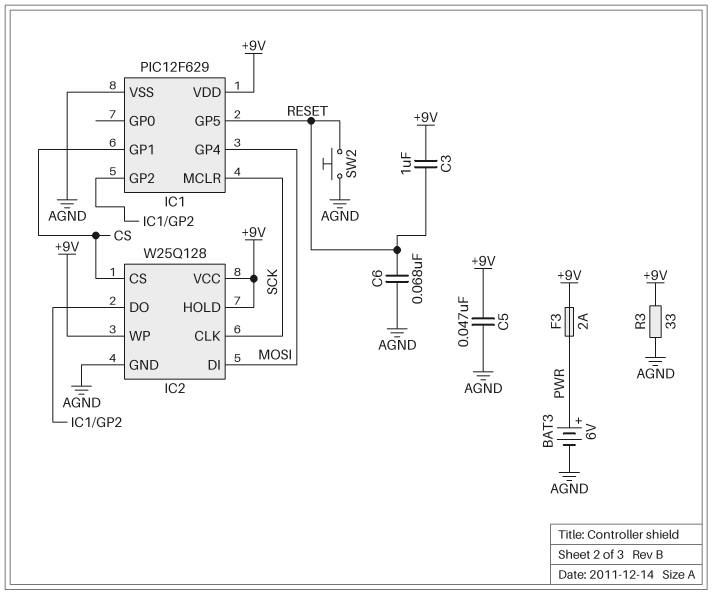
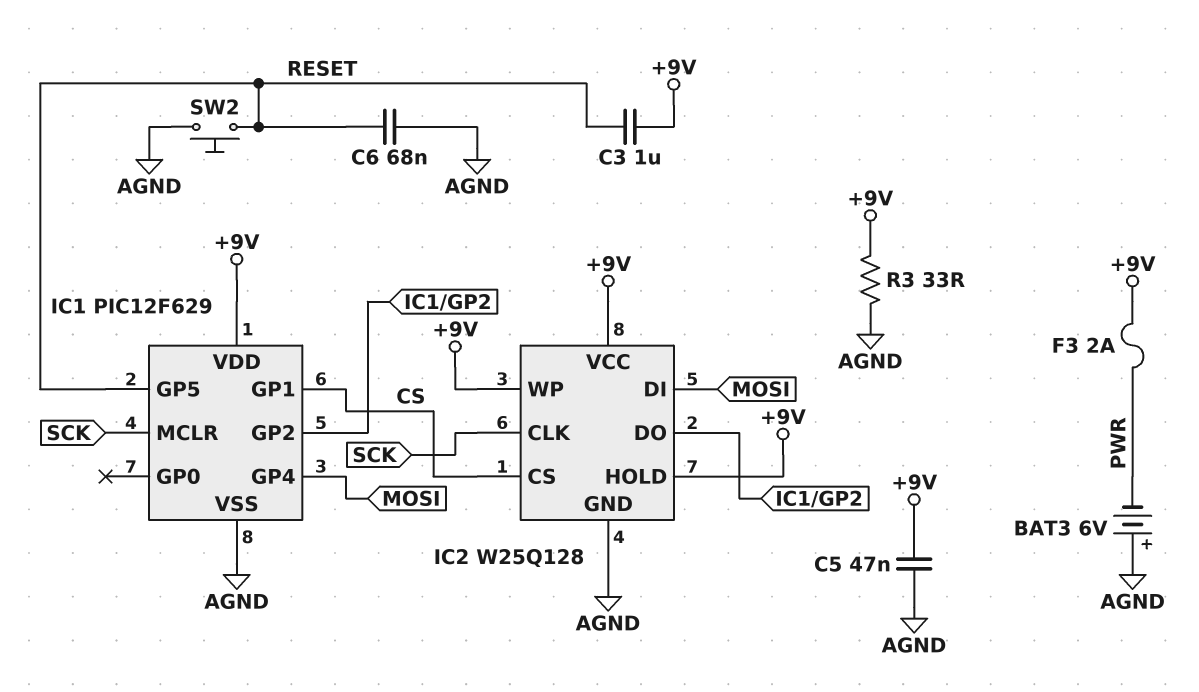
BAT3: 6V (plus PWR, minus AGND) -> 6V (plus AGND, minus PWR)

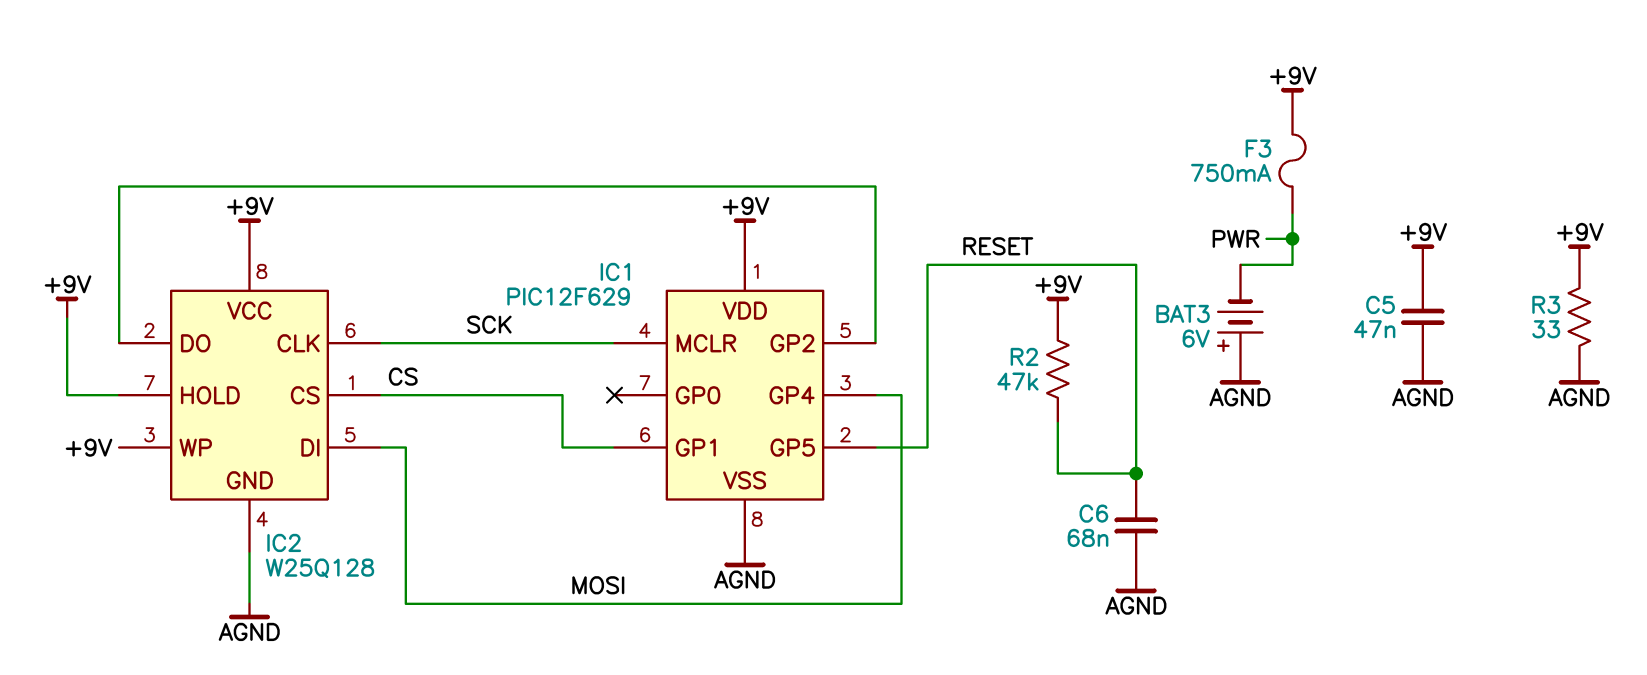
C3: 1uF (+9V, RESET) -> none
F3: 2A (+9V, PWR) -> 750mA (+9V, PWR)
R2: none -> 47k (+9V, RESET)
SW2: button (AGND, RESET) -> none

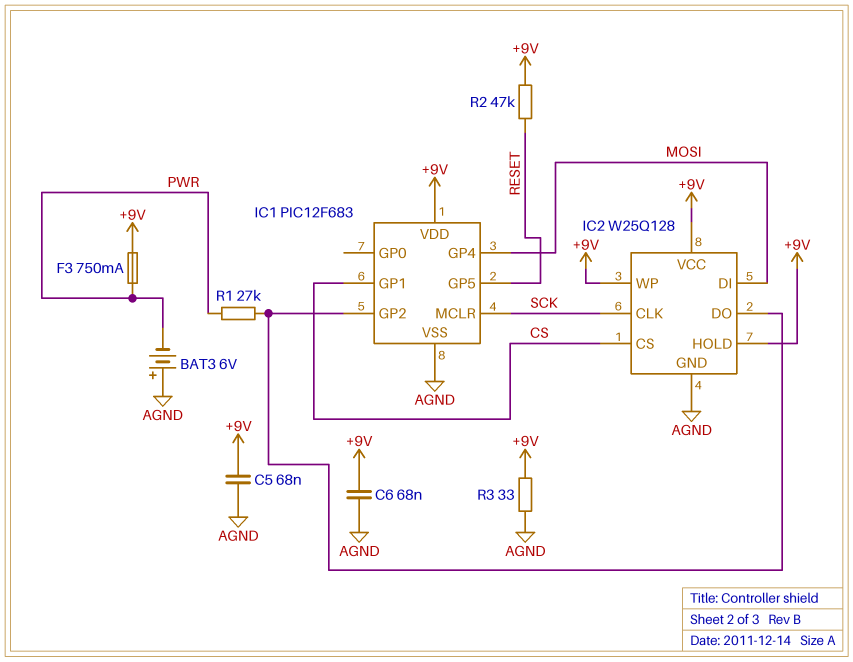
C5: 47nF (+9V, AGND) -> 68nF (+9V, AGND)
C6: 68nF (AGND, RESET) -> 68nF (+9V, AGND)
IC1: PIC12F629 -> PIC12F683
R1: none -> 27k (IC1/GP2, PWR)

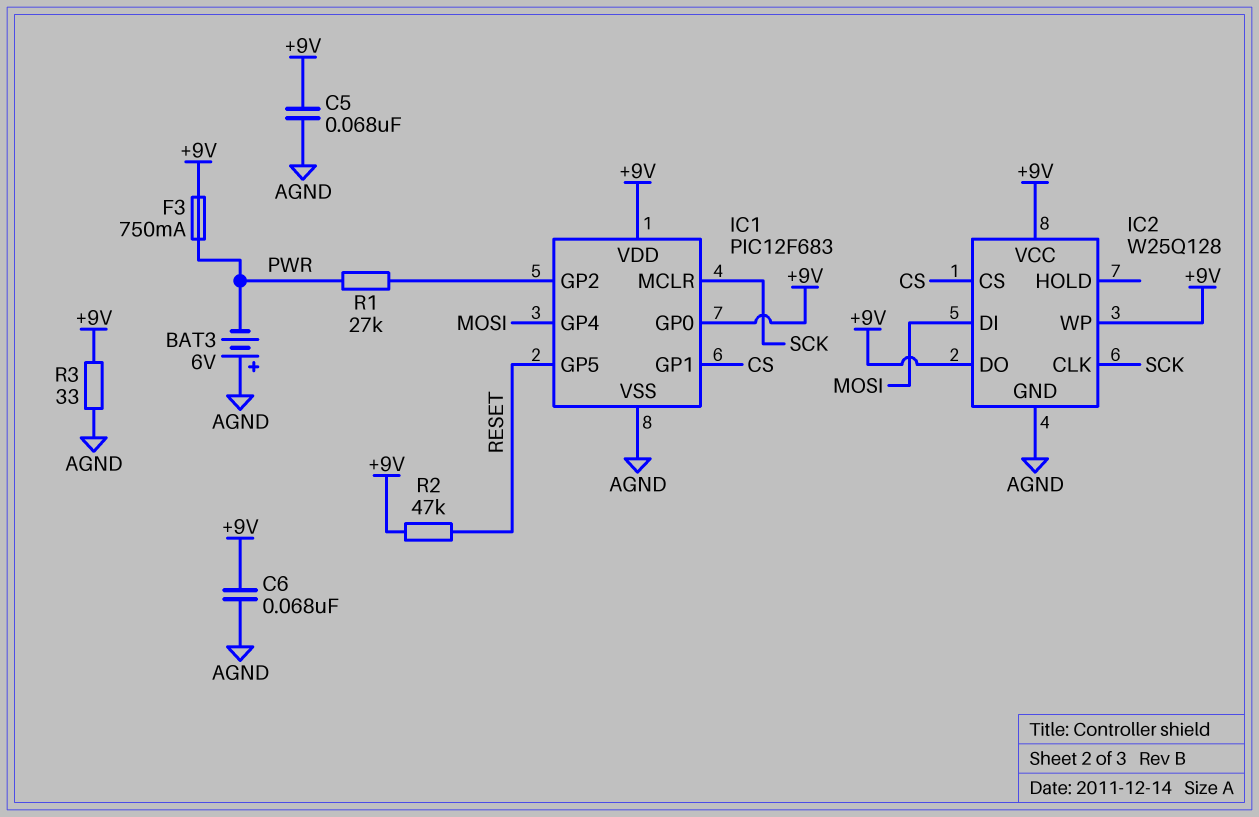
IC1 pin GP0: none -> +9V
IC2 pin DO: IC1/GP2 -> +9V
IC2 pin HOLD: +9V -> none

